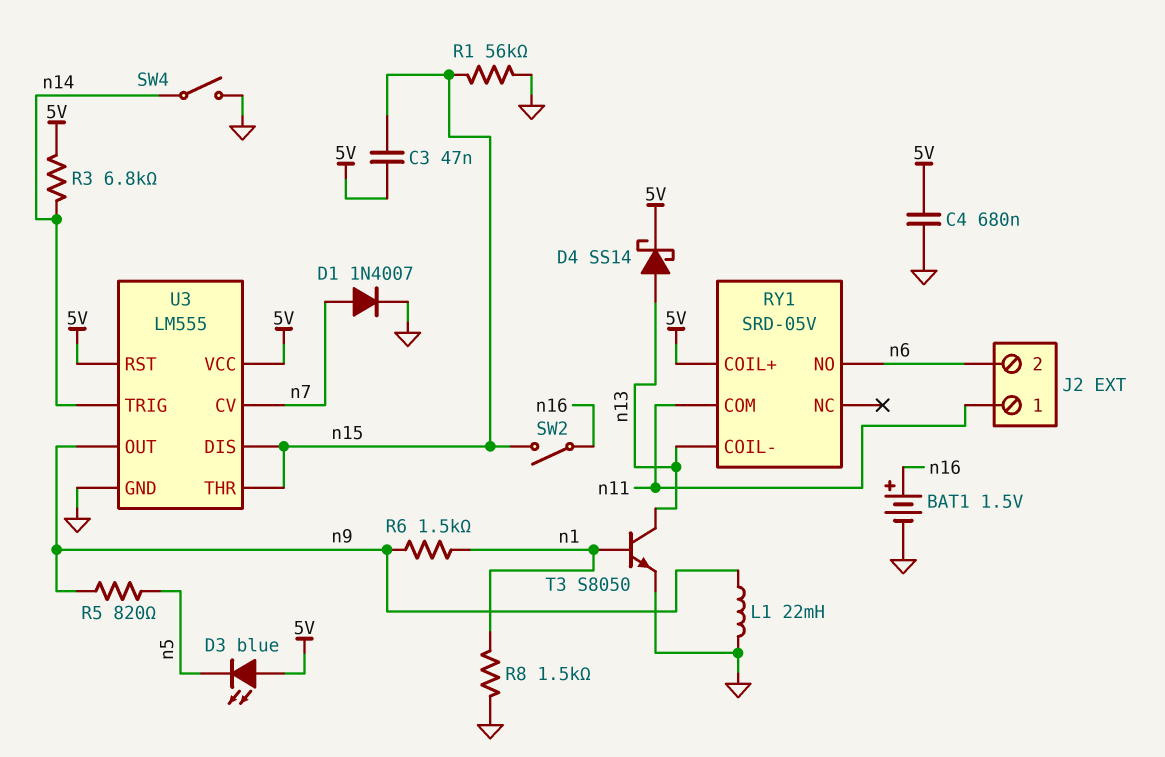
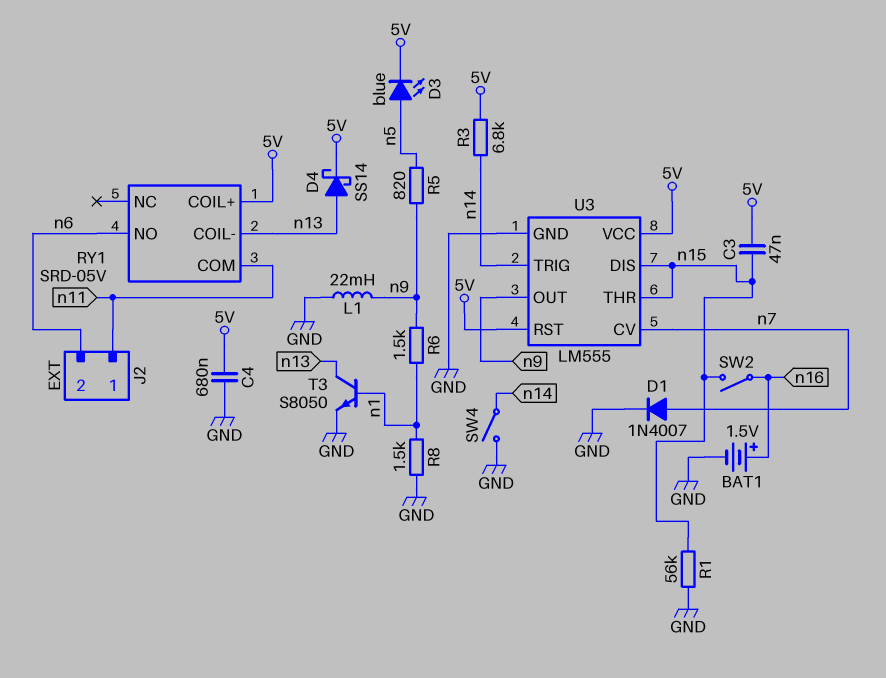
D3: LED blue (A 5V, K n5) -> LED blue (A n5, K 5V)

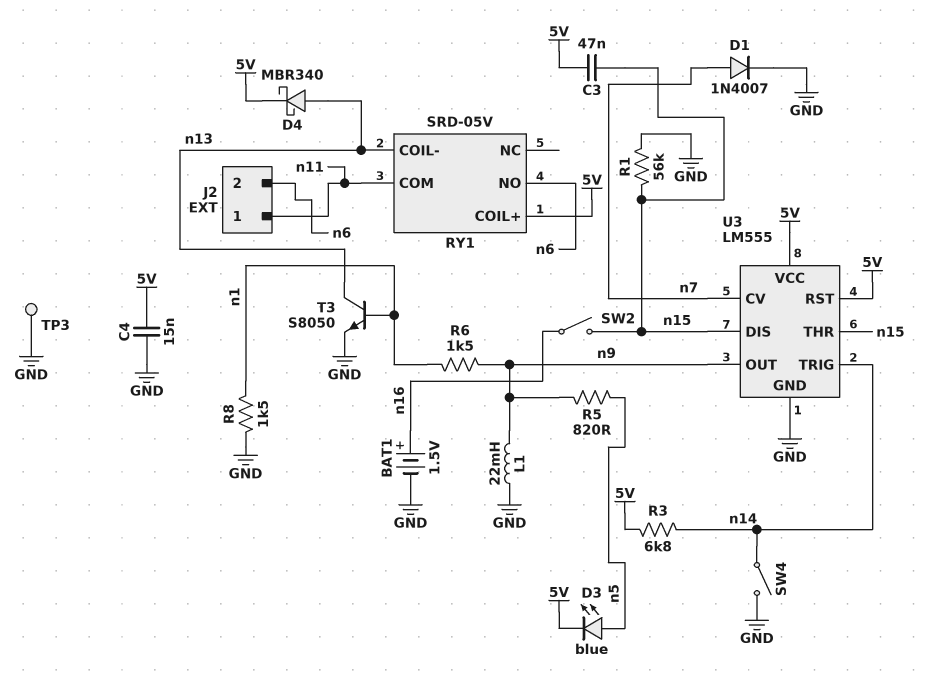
C4: 680nF (5V, GND) -> 15nF (5V, GND)
D4: schottky SS14 (A n13, K 5V) -> schottky MBR340 (A n13, K 5V)
TP3: none -> test point (GND)

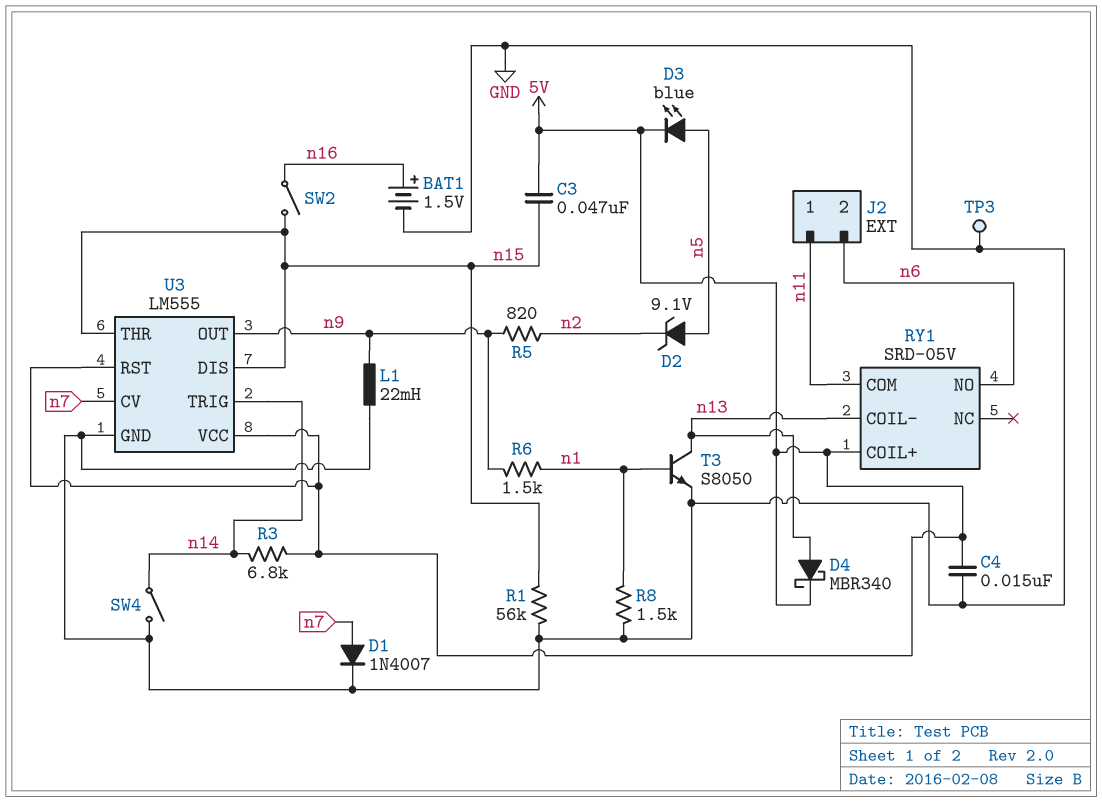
D2: none -> zener 9.1V (A n5, K n2)
R5: 820 (n5, n9) -> 820 (n2, n9)

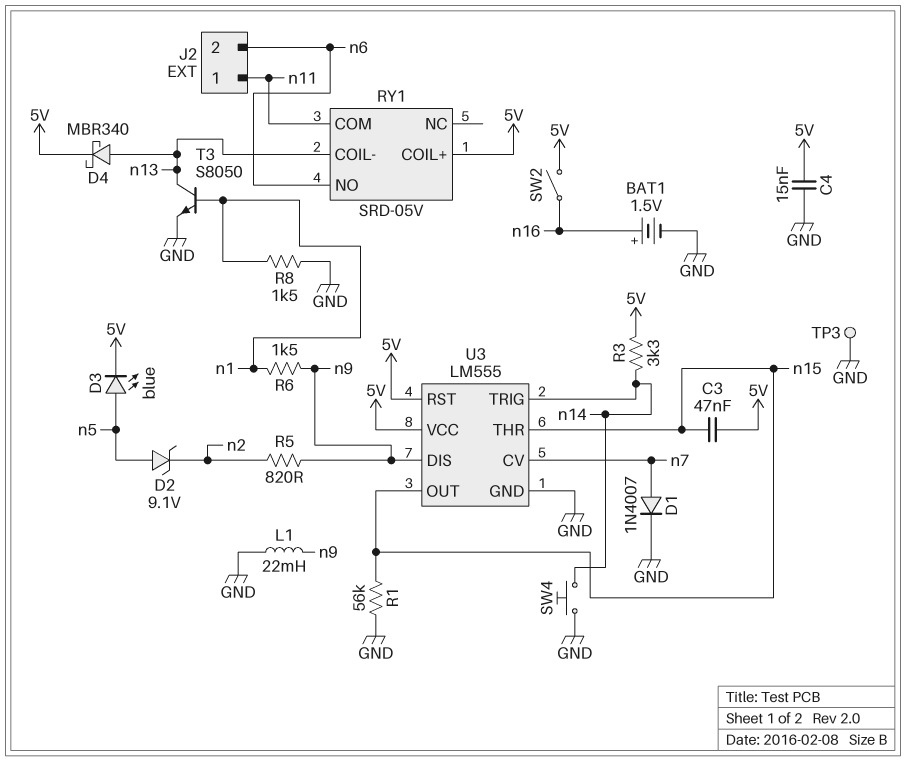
R3: 6.8k (5V, n14) -> 3.3k (5V, n14)
SW2: switch (n15, n16) -> switch (5V, n16)
SW4: switch (GND, n14) -> button (GND, n14)
U3 pin DIS: n15 -> n9
U3 pin OUT: n9 -> n15

